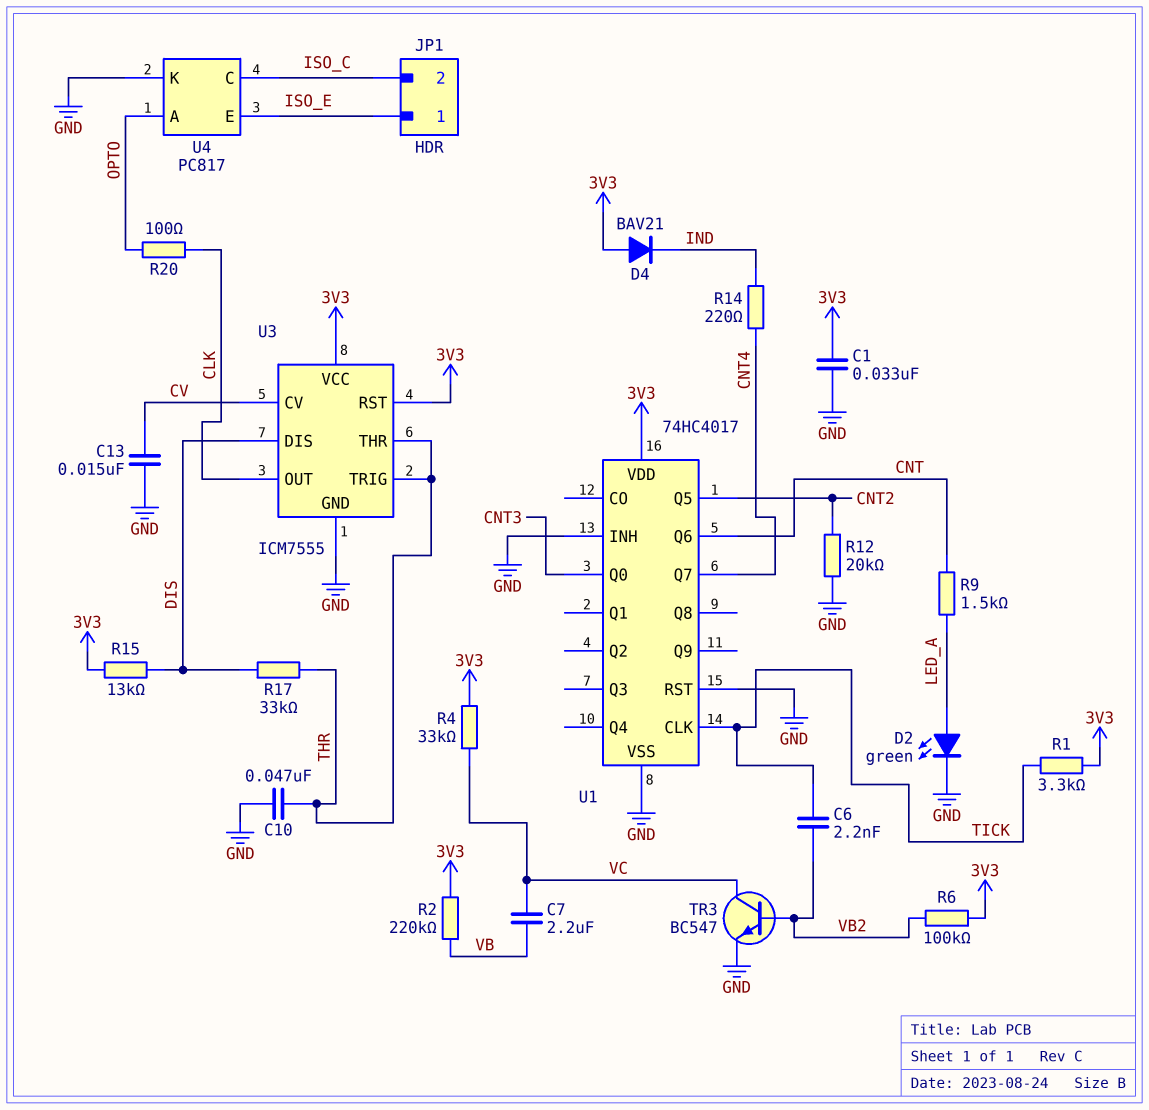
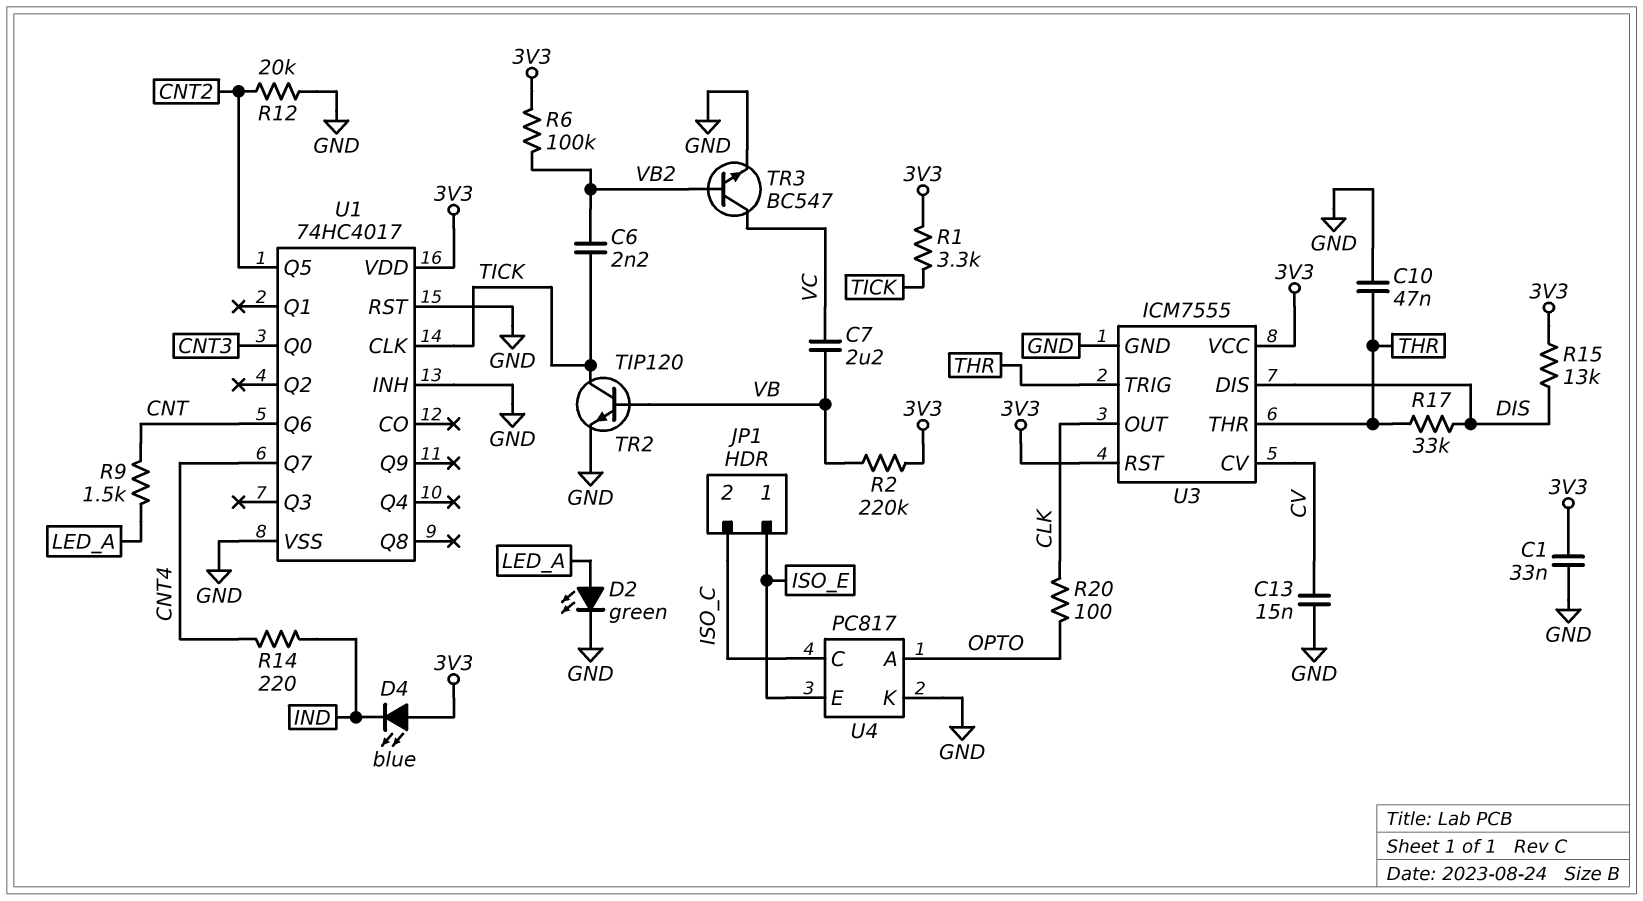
D4: diode BAV21 (A 3V3, K IND) -> LED blue (A 3V3, K IND)
R4: 33k (3V3, VC) -> none
TR2: none -> NPN TIP120 (B VB, C TICK, E GND)

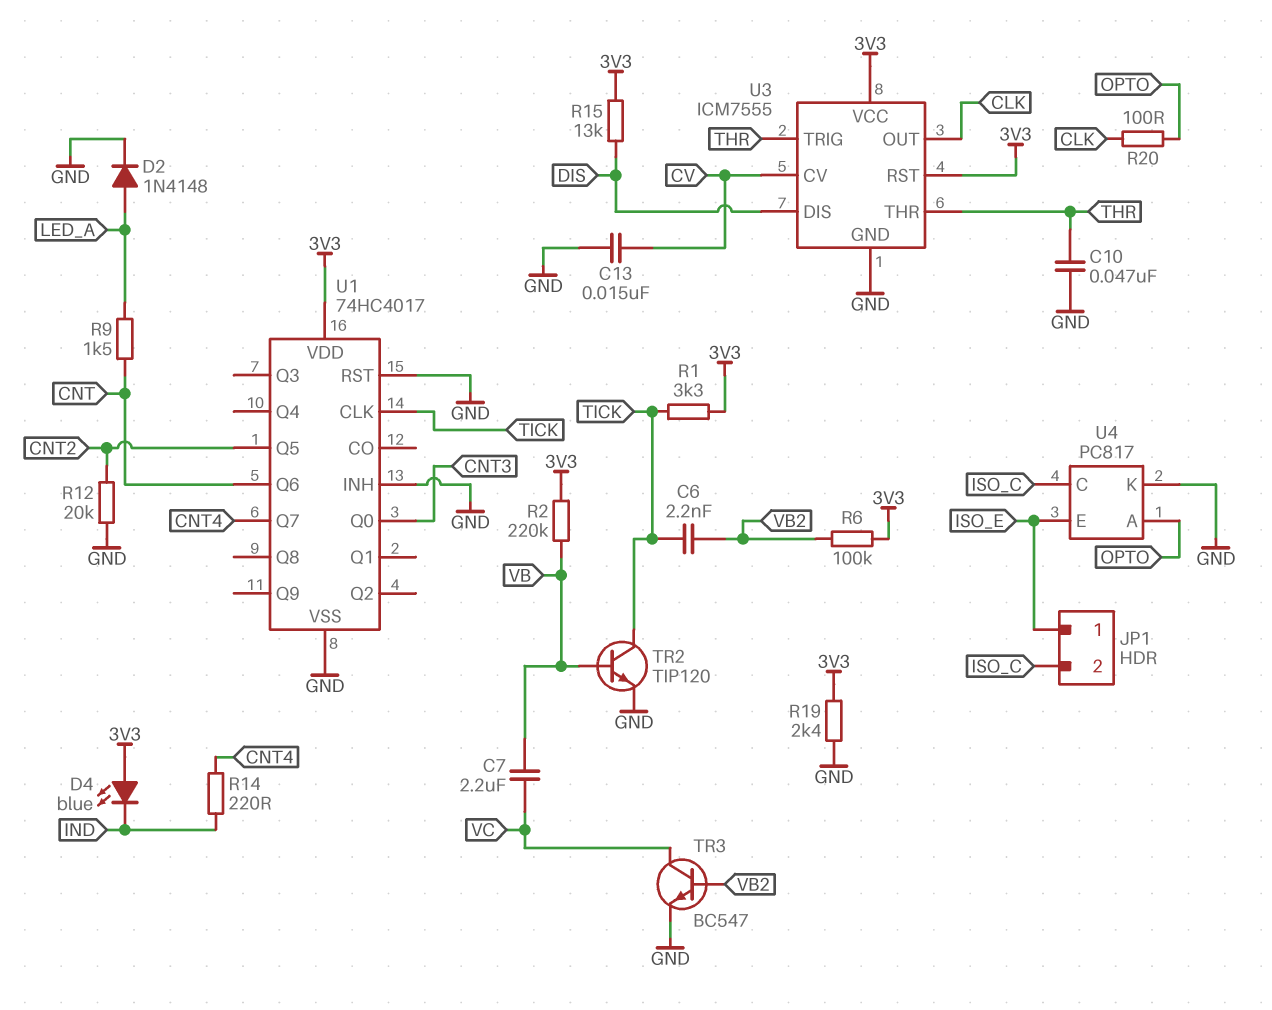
C1: 33nF (3V3, GND) -> none
D2: LED green (A LED_A, K GND) -> diode 1N4148 (A LED_A, K GND)
R17: 33k (DIS, THR) -> none
R19: none -> 2.4k (3V3, GND)

